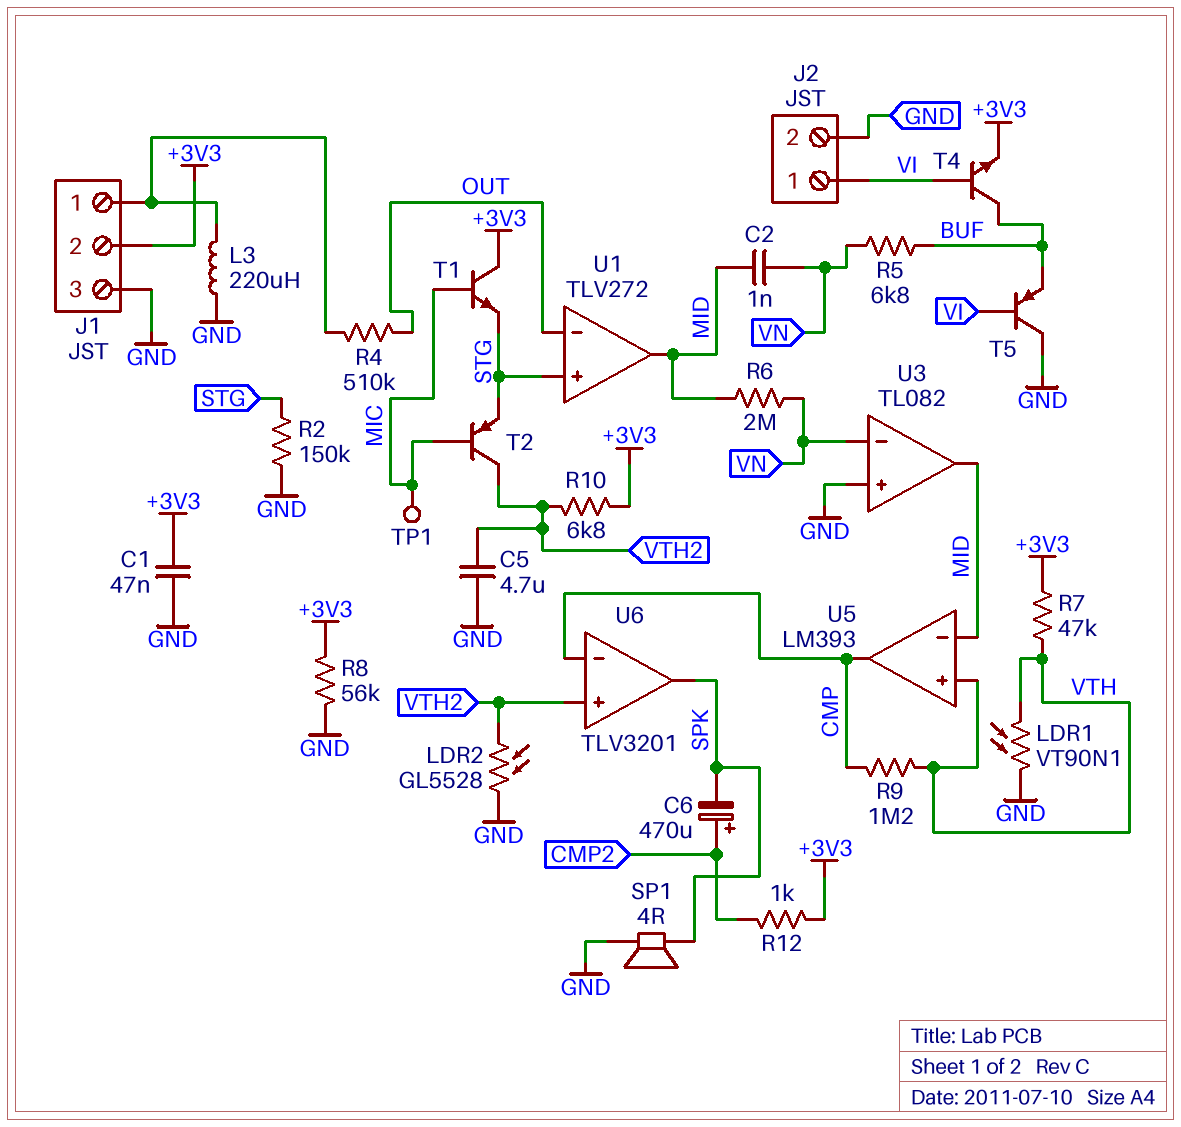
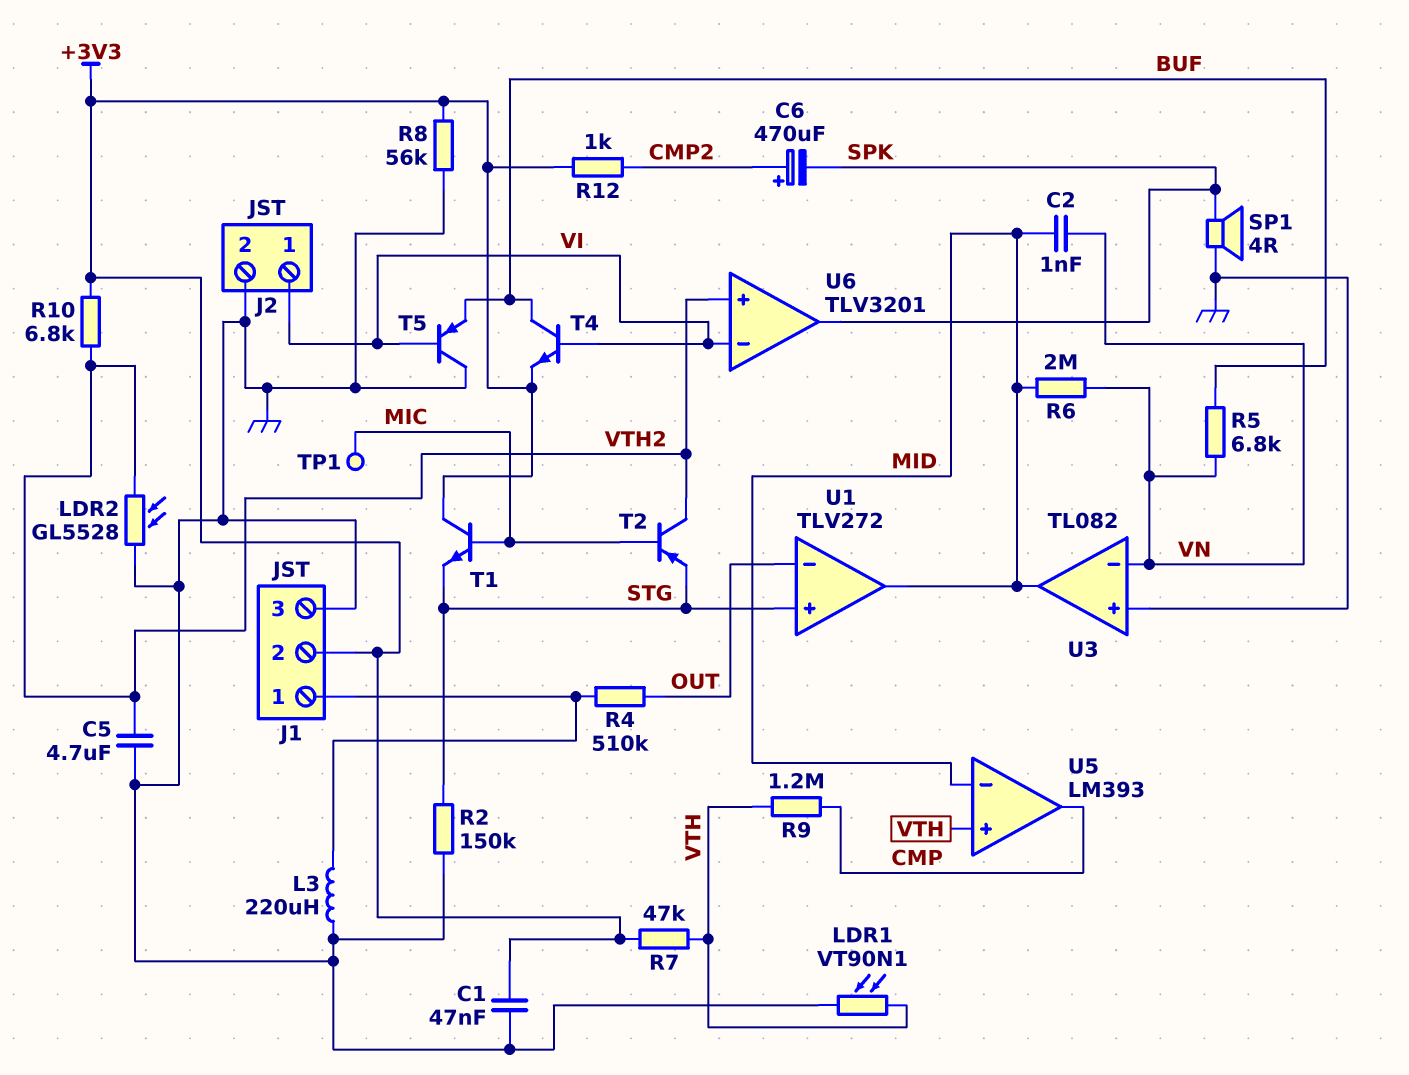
U6 pin in-: CMP -> VI

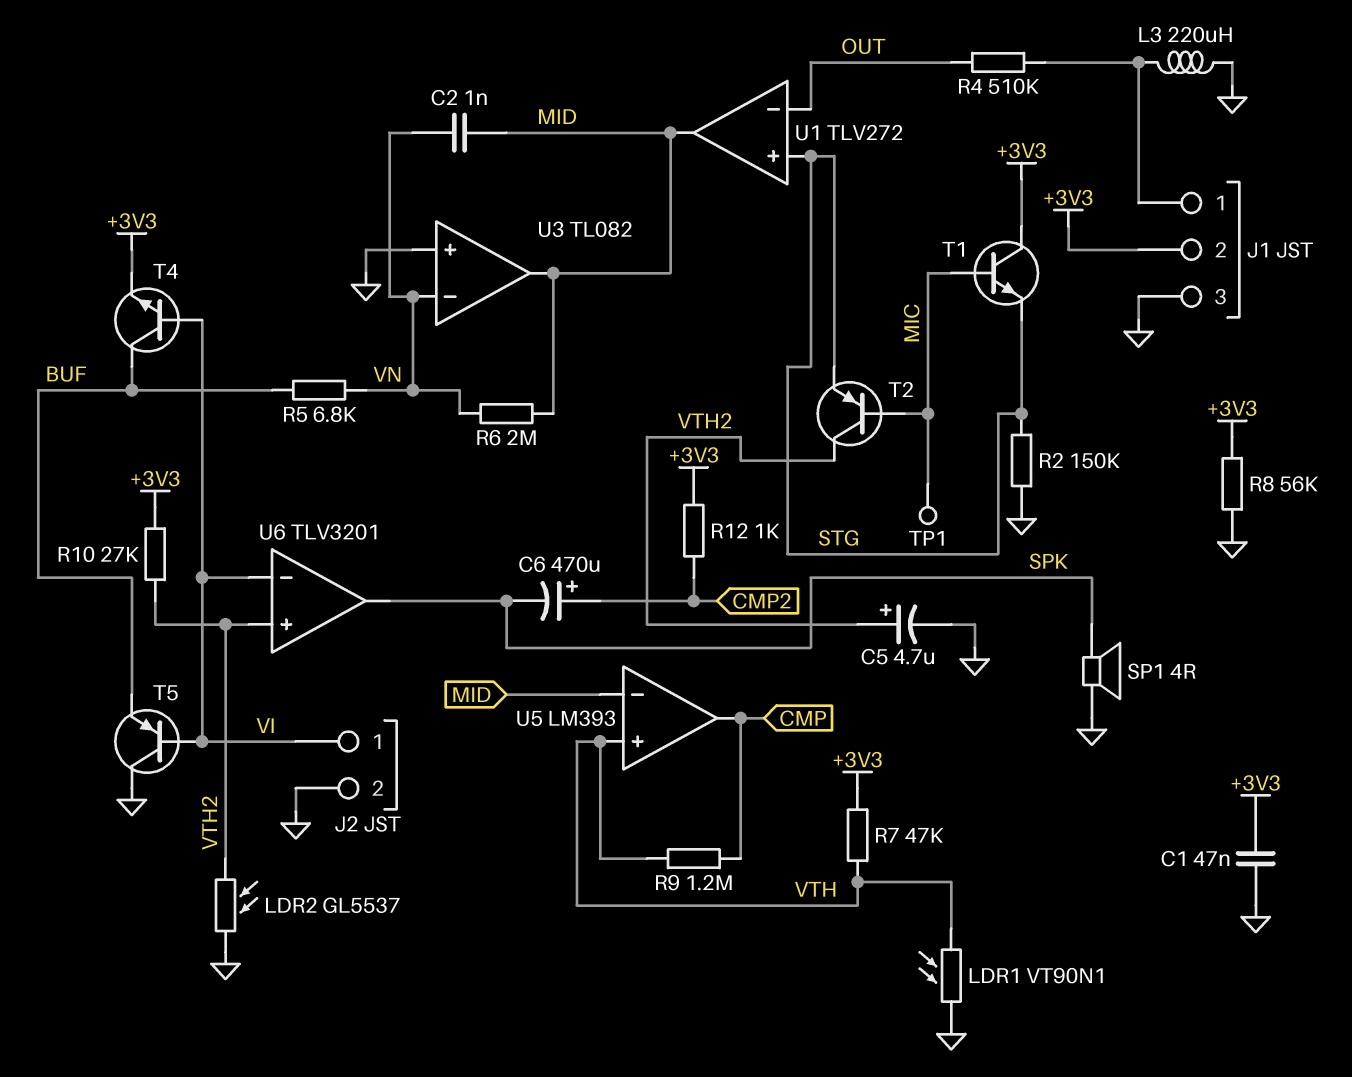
C5: 4.7uF (GND, VTH2) -> 4.7uF (plus VTH2, minus GND)
LDR2: GL5528 (GND, VTH2) -> GL5537 (GND, VTH2)
R10: 6.8k (+3V3, VTH2) -> 27k (+3V3, VTH2)

